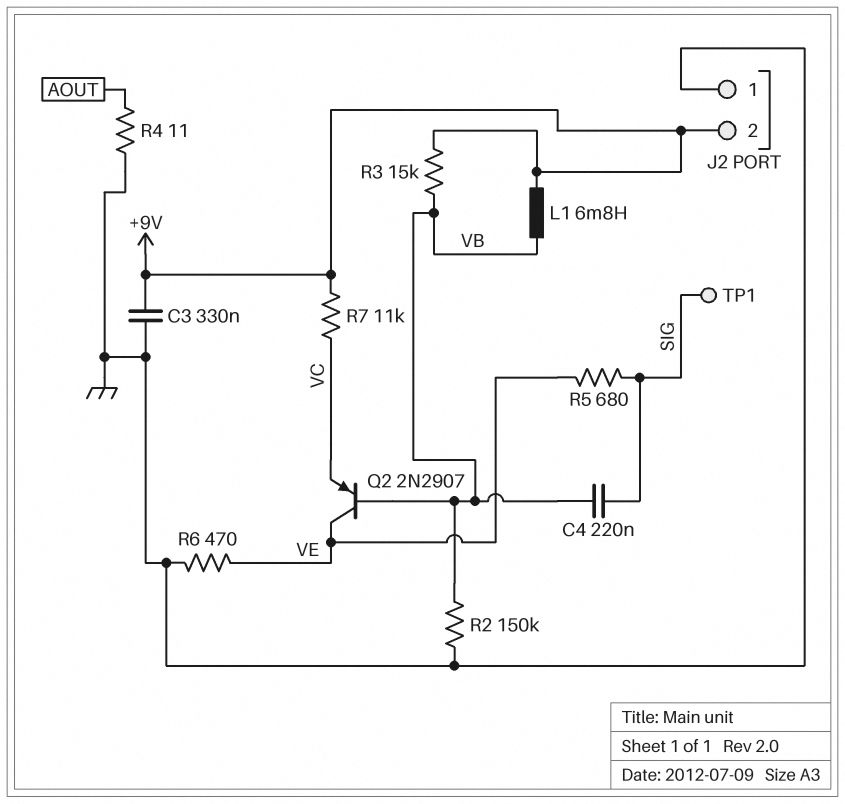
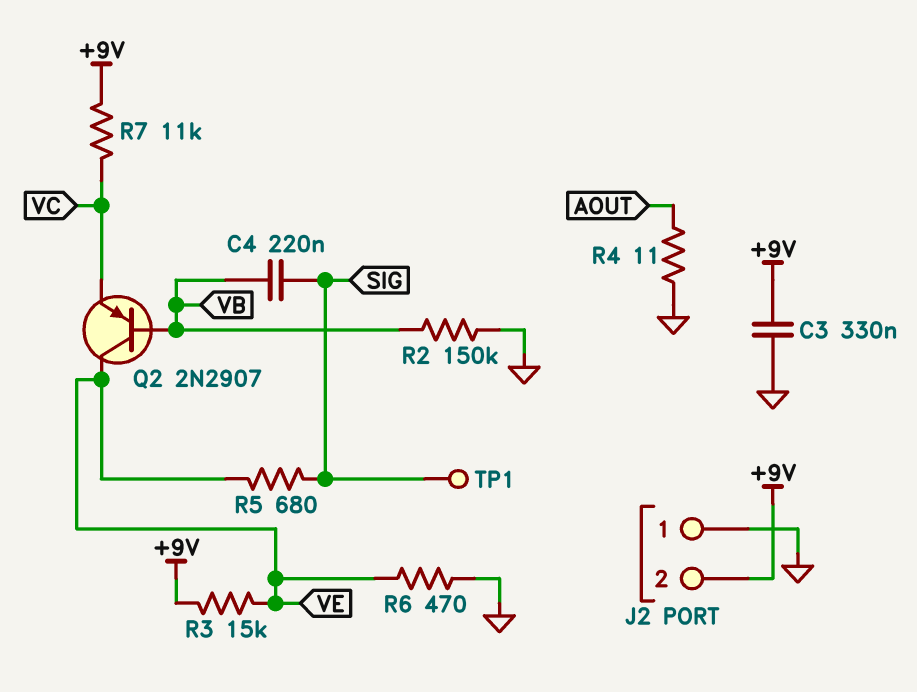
L1: 6.8mH (+9V, VB) -> none
R3: 15k (+9V, VB) -> 15k (+9V, VE)

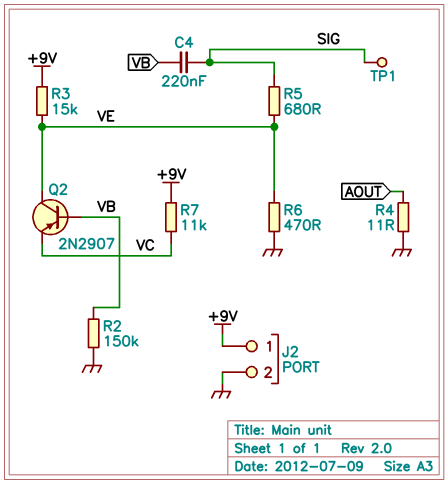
C3: 330nF (+9V, GND) -> none
J2 pin 1: GND -> +9V
J2 pin 2: +9V -> GND

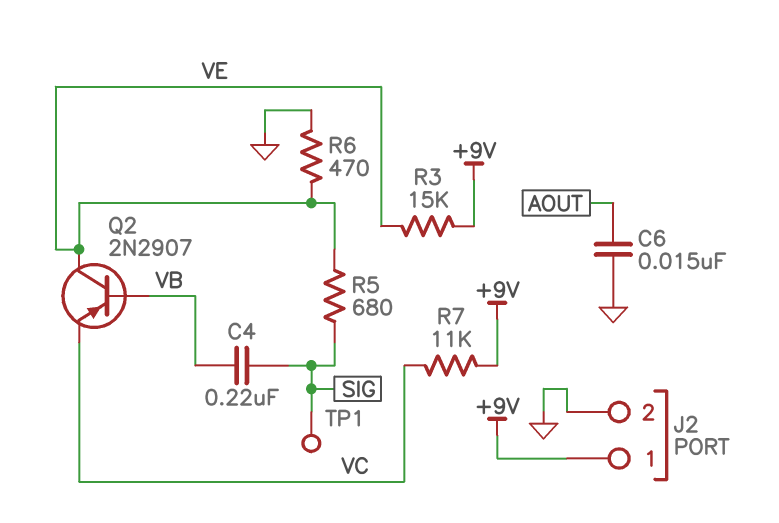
C6: none -> 15nF (AOUT, GND)
R2: 150k (GND, VB) -> none
R4: 11 (AOUT, GND) -> none

